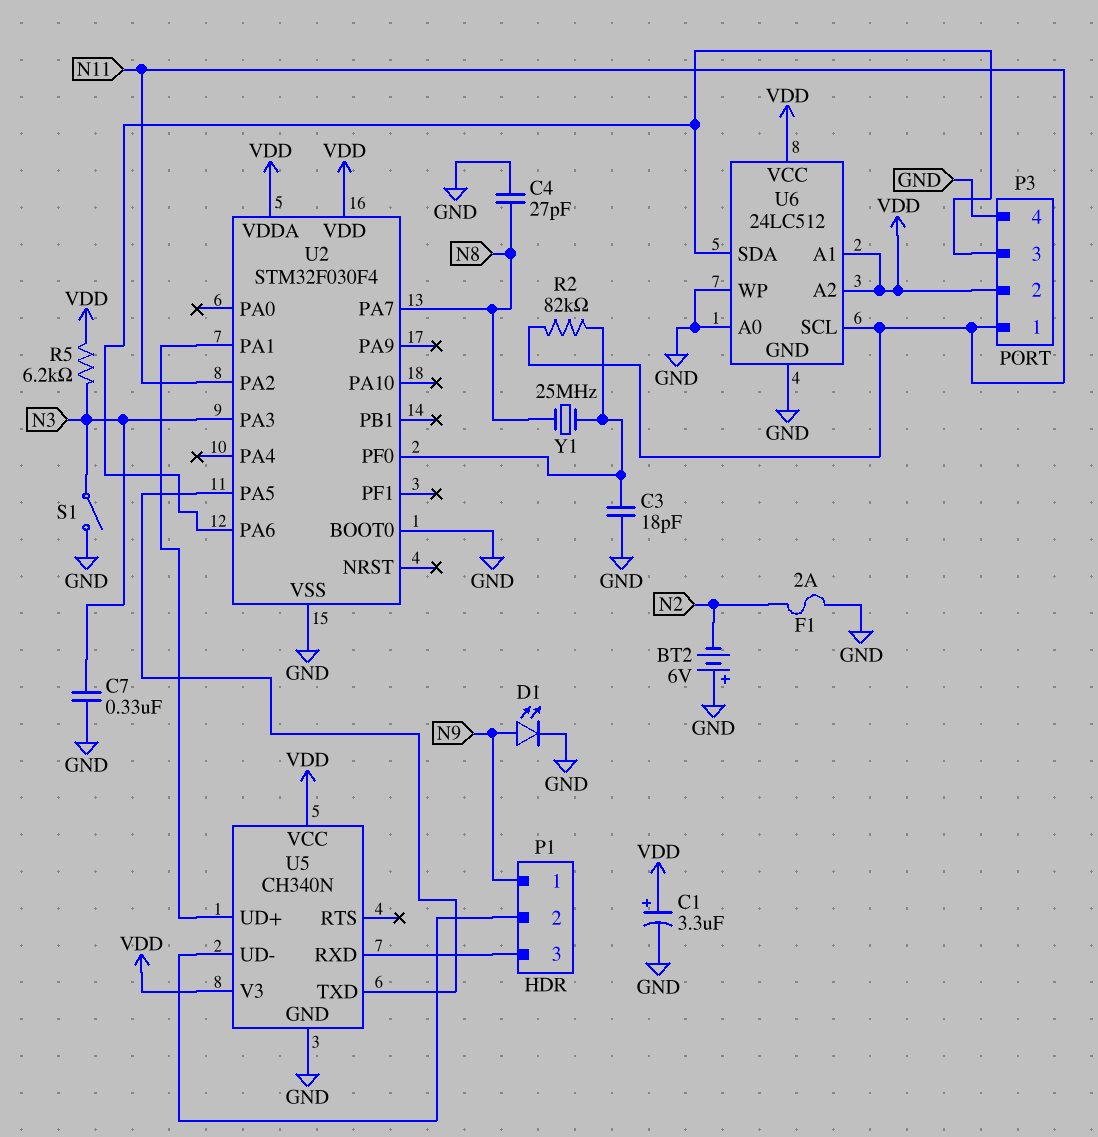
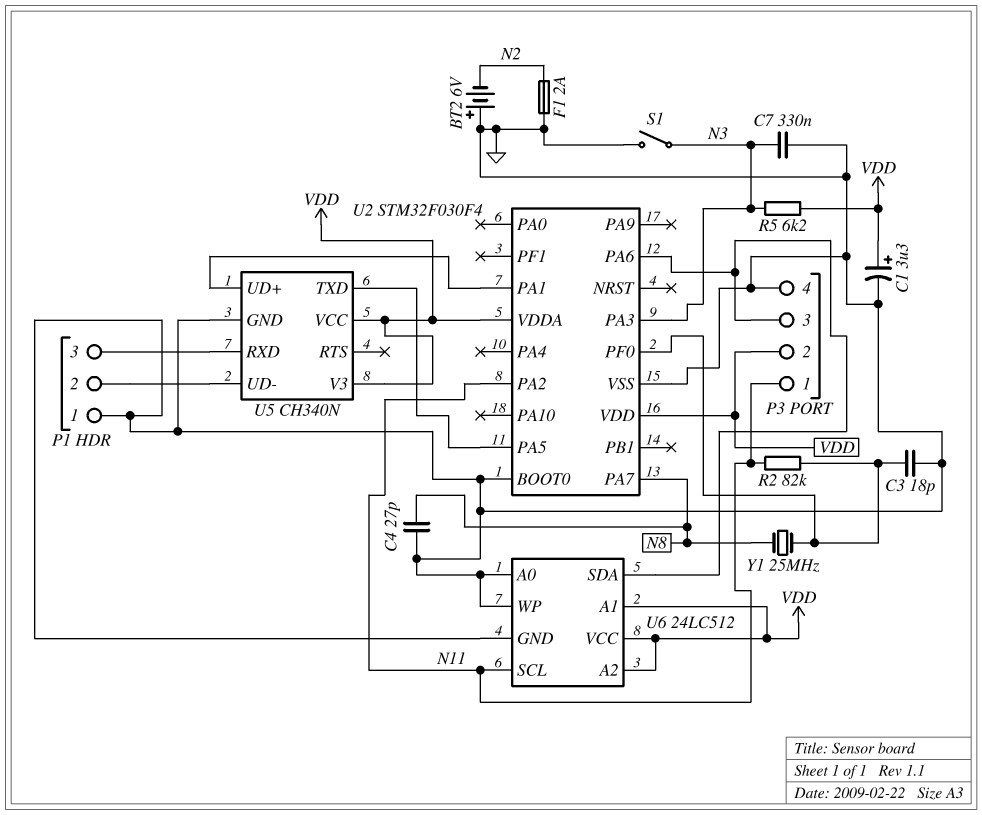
D1: LED (A N9, K GND) -> none
P1 pin 1: N9 -> GND

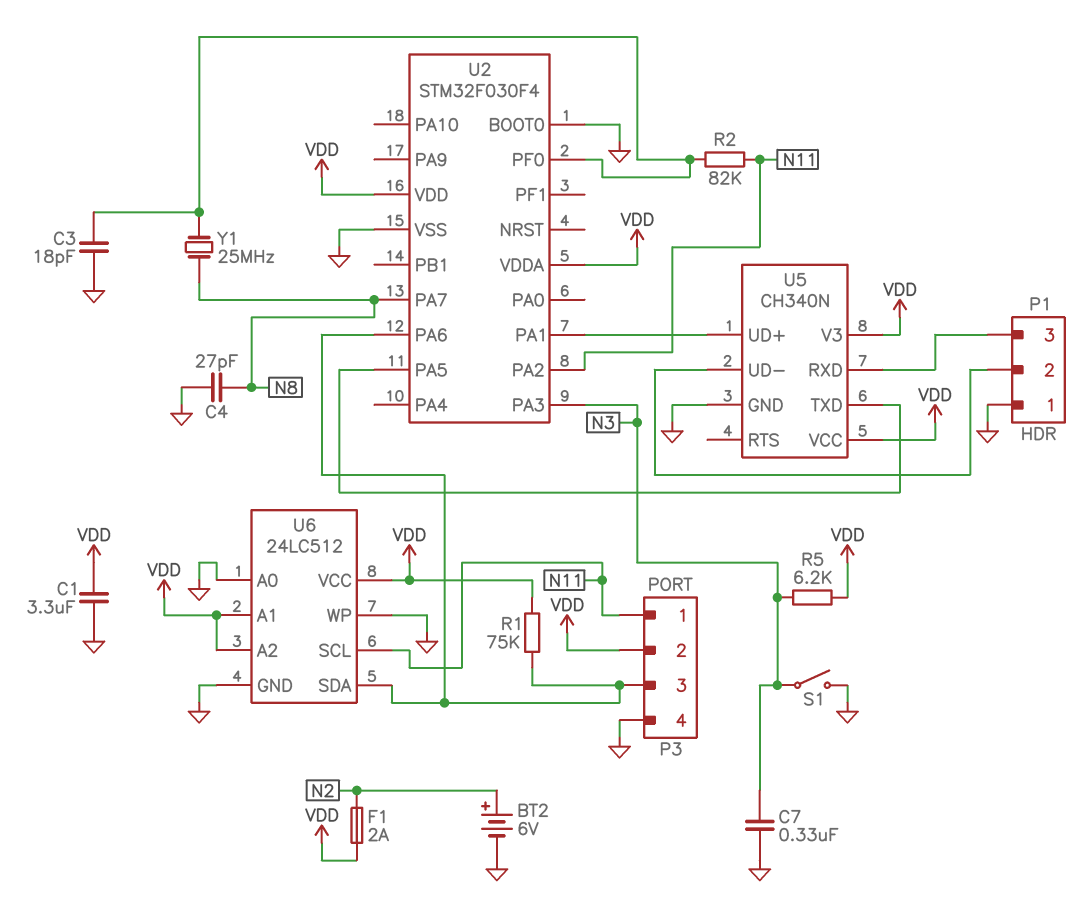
BT2: 6V (plus GND, minus N2) -> 6V (plus N2, minus GND)
C1: 3.3uF (plus VDD, minus GND) -> 3.3uF (GND, VDD)
F1: 2A (GND, N2) -> 2A (N2, VDD)
R1: none -> 75k (P3/3, VDD)

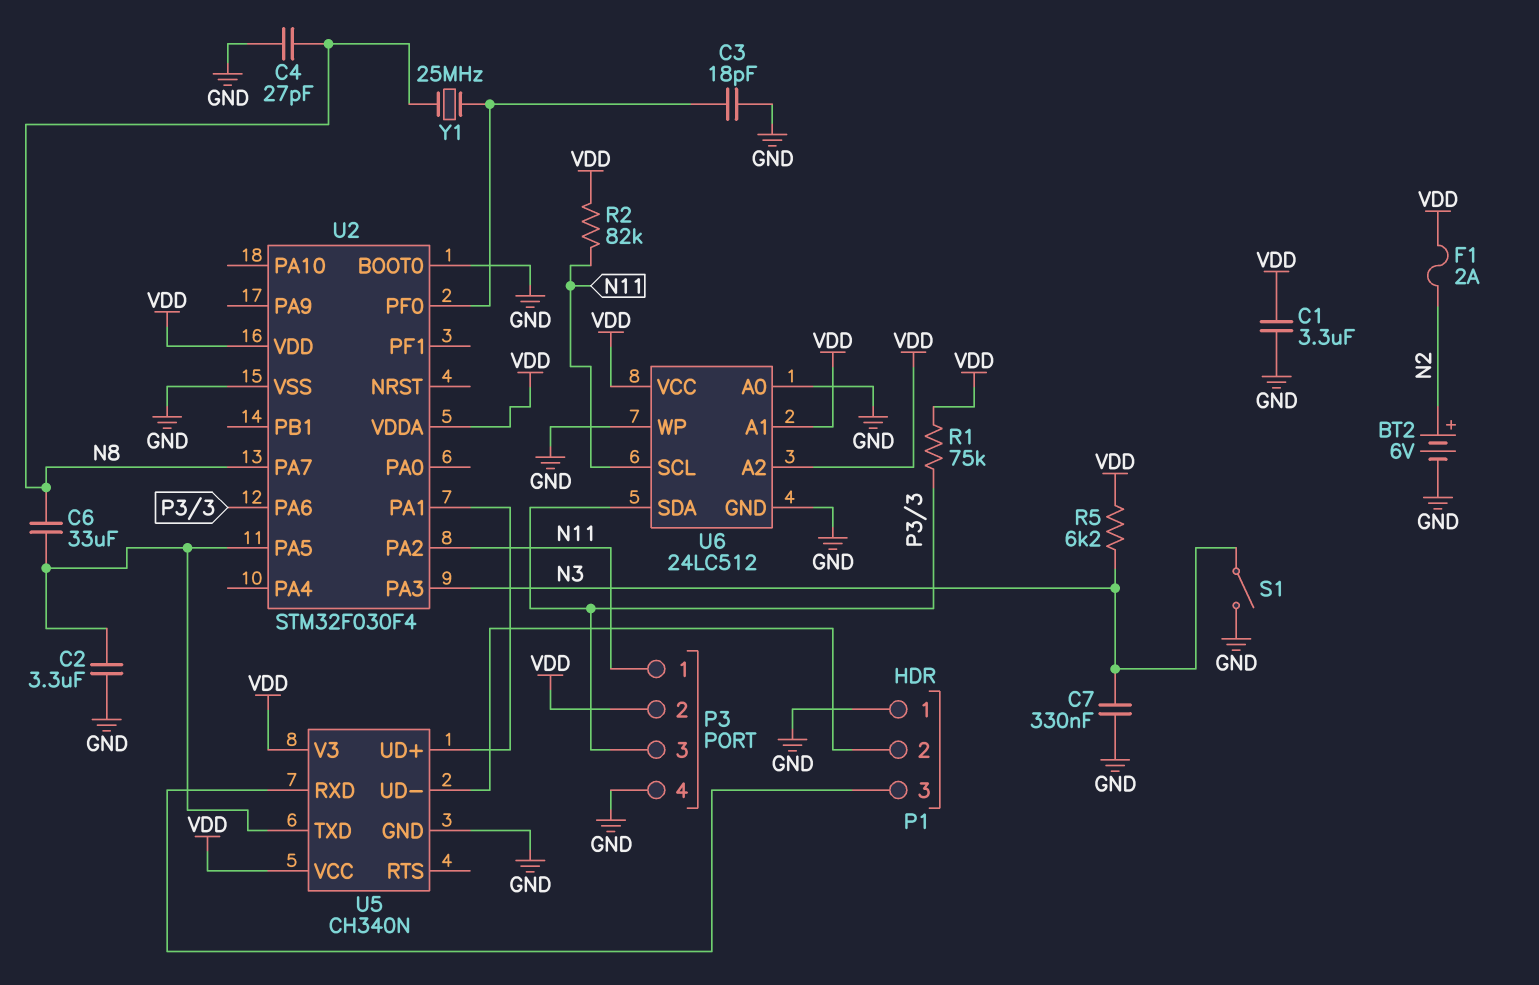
C2: none -> 3.3uF (GND, U2/PA5)
C6: none -> 33uF (N8, U2/PA5)
R2: 82k (N11, U2/PF0) -> 82k (N11, VDD)

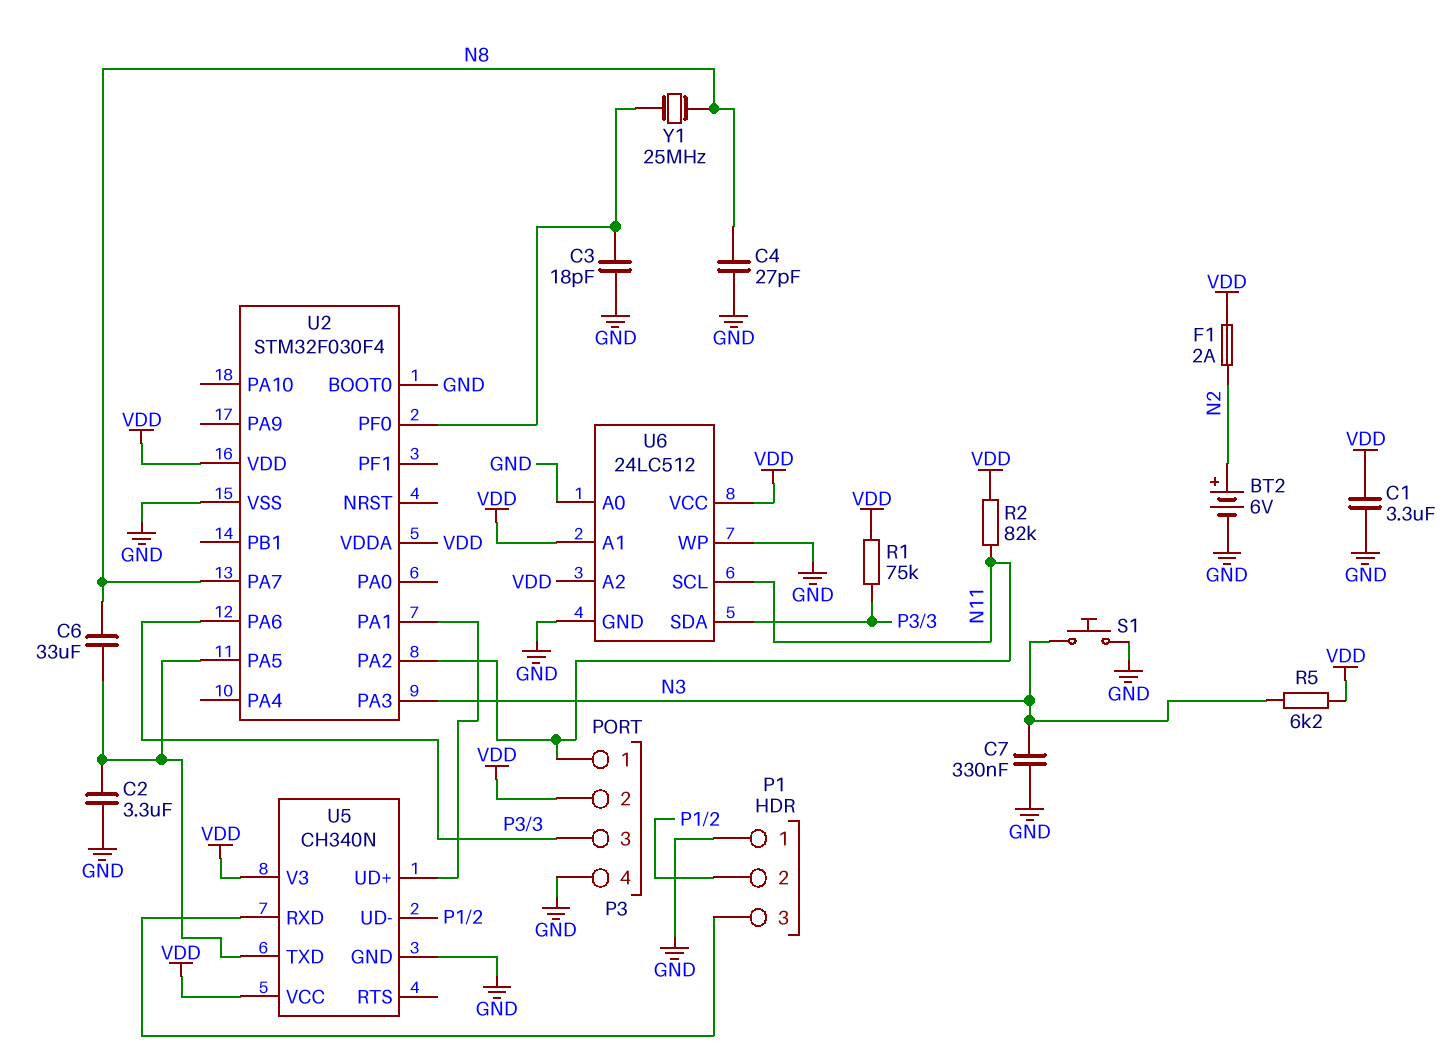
S1: switch (GND, N3) -> button (GND, N3)

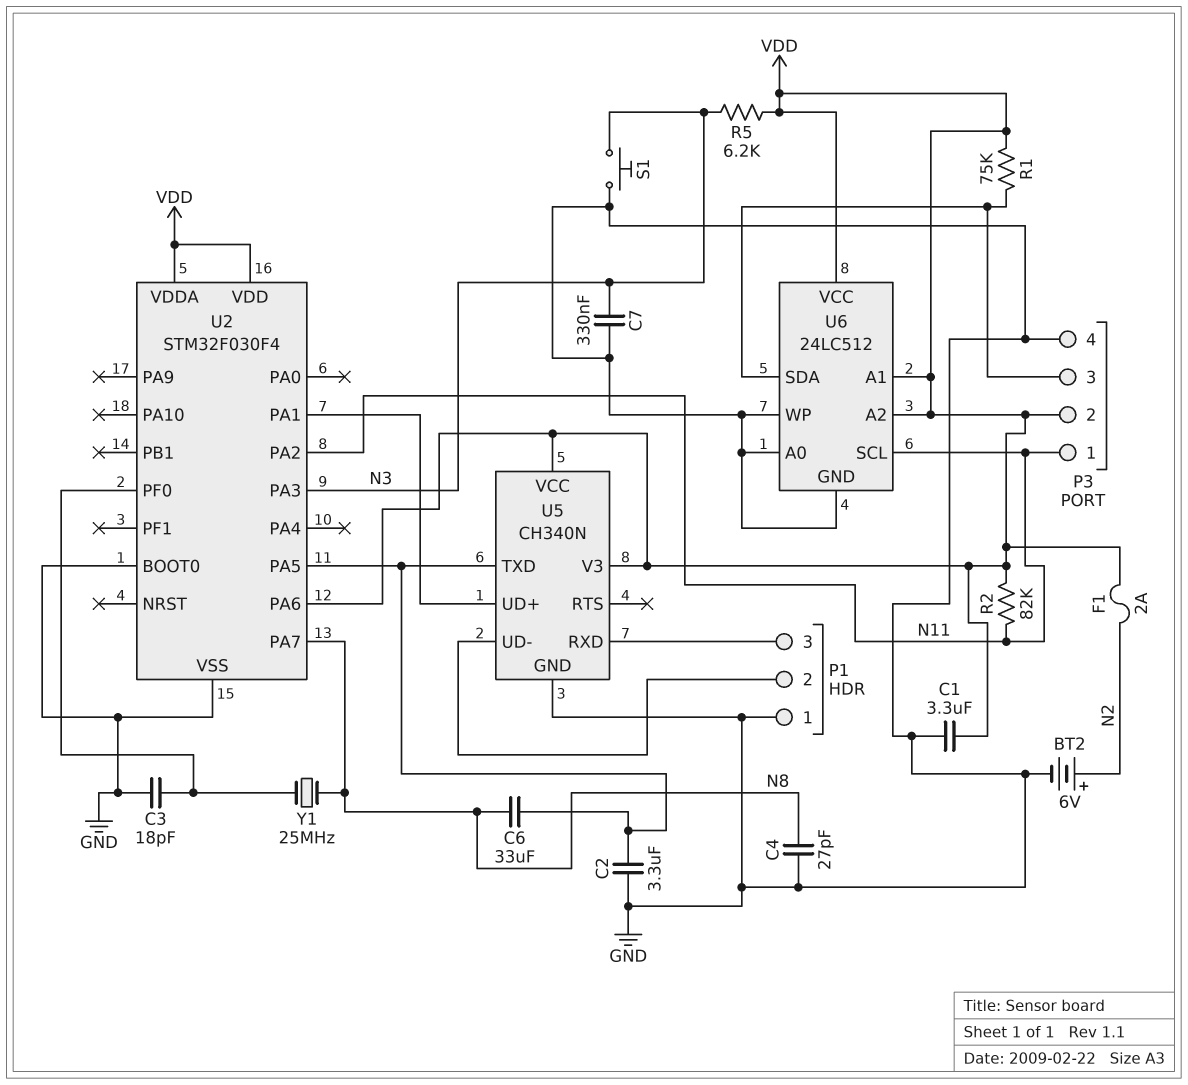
U2 pin PA6: P3/3 -> VDD

